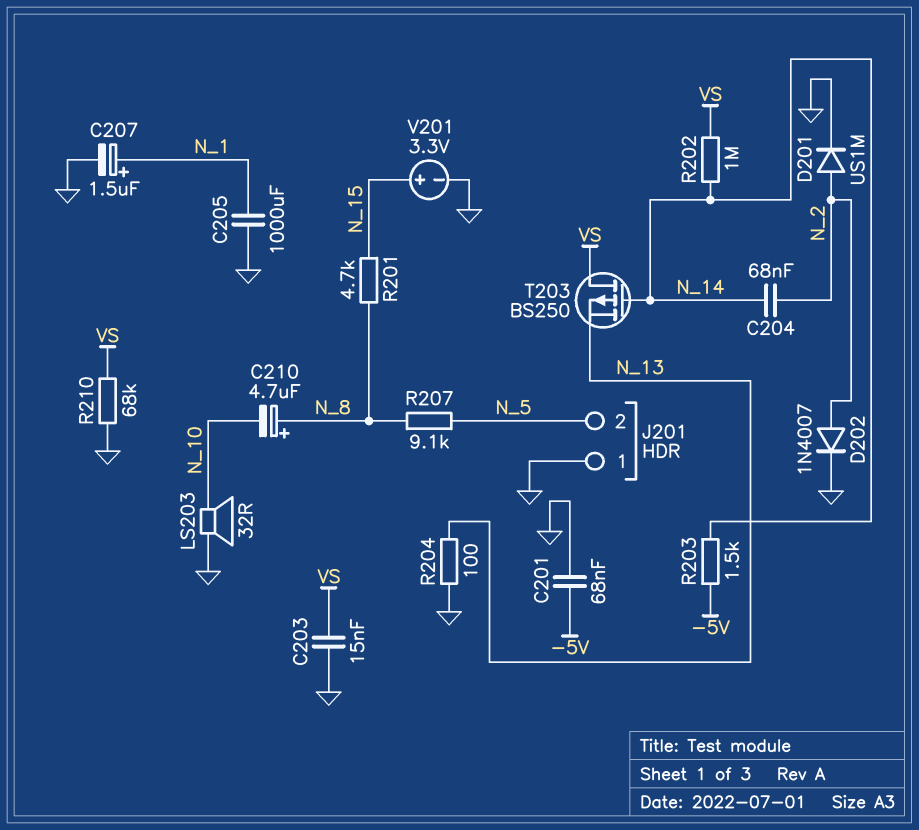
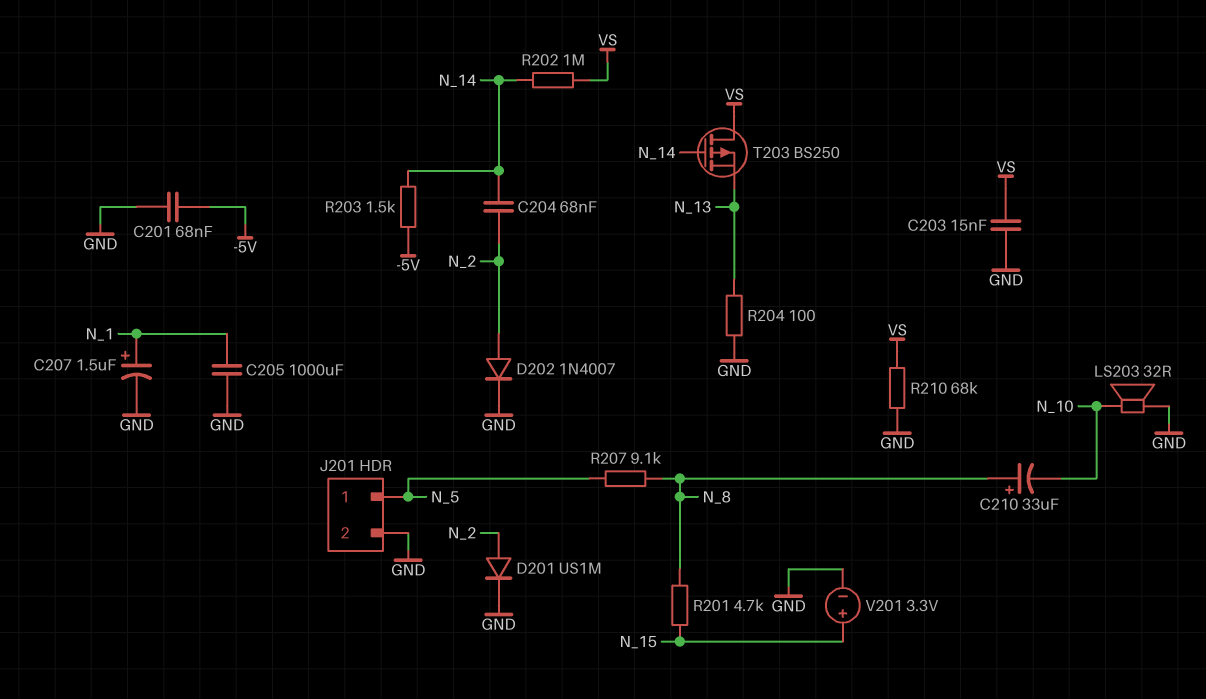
C210: 4.7uF (plus N_8, minus N_10) -> 33uF (plus N_8, minus N_10)
J201 pin 1: GND -> N_5
J201 pin 2: N_5 -> GND

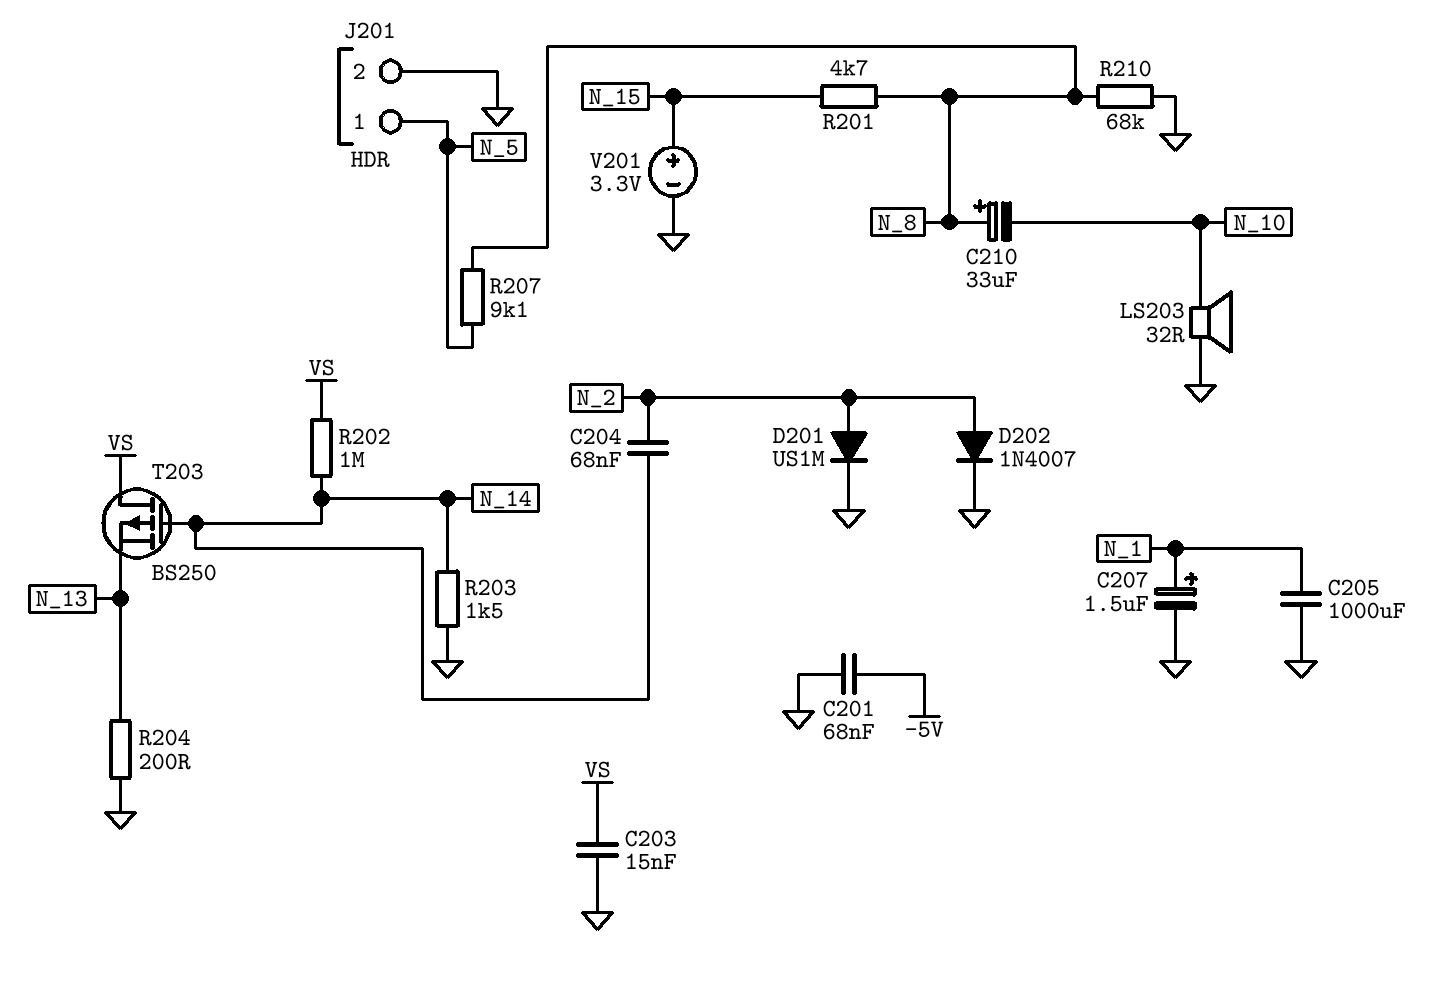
R203: 1.5k (-5V, N_14) -> 1.5k (GND, N_14)
R204: 100 (GND, N_13) -> 200 (GND, N_13)
R210: 68k (GND, VS) -> 68k (GND, N_8)

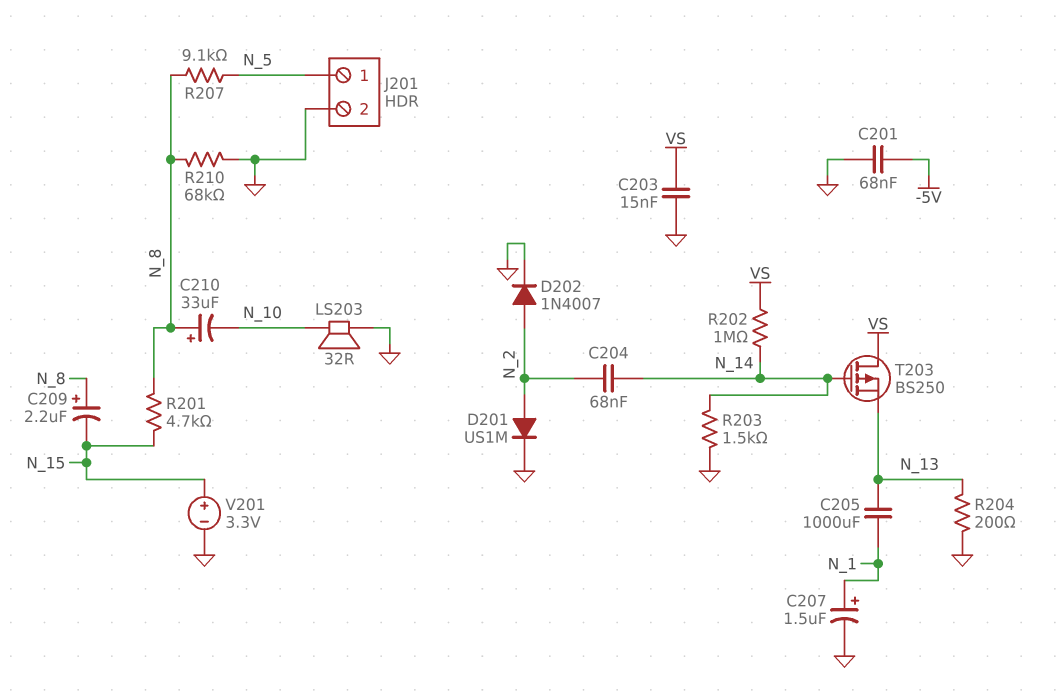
C205: 1000uF (GND, N_1) -> 1000uF (N_1, N_13)
C209: none -> 2.2uF (plus N_8, minus N_15)

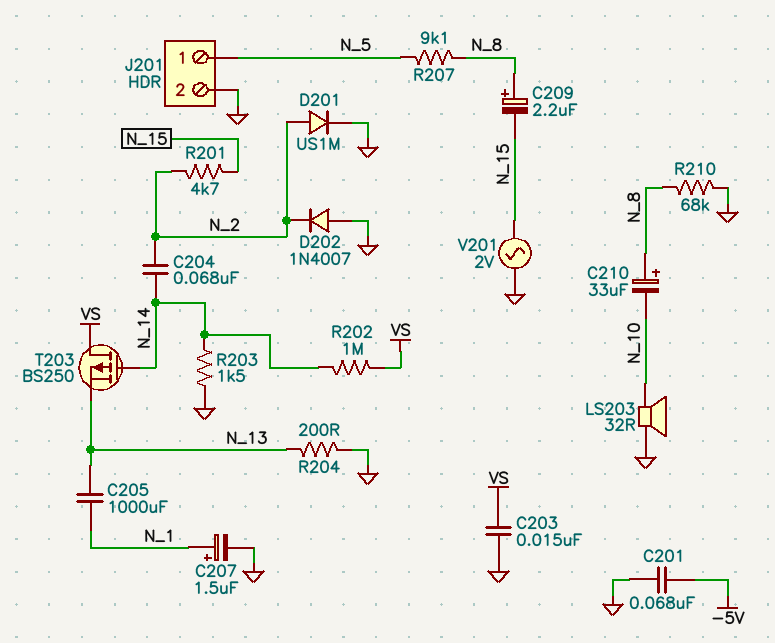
D202: diode 1N4007 (A N_2, K GND) -> diode 1N4007 (A GND, K N_2)
R201: 4.7k (N_8, N_15) -> 4.7k (N_2, N_15)
V201: 3.3V (plus N_15, minus GND) -> AC 2V (GND, N_15)

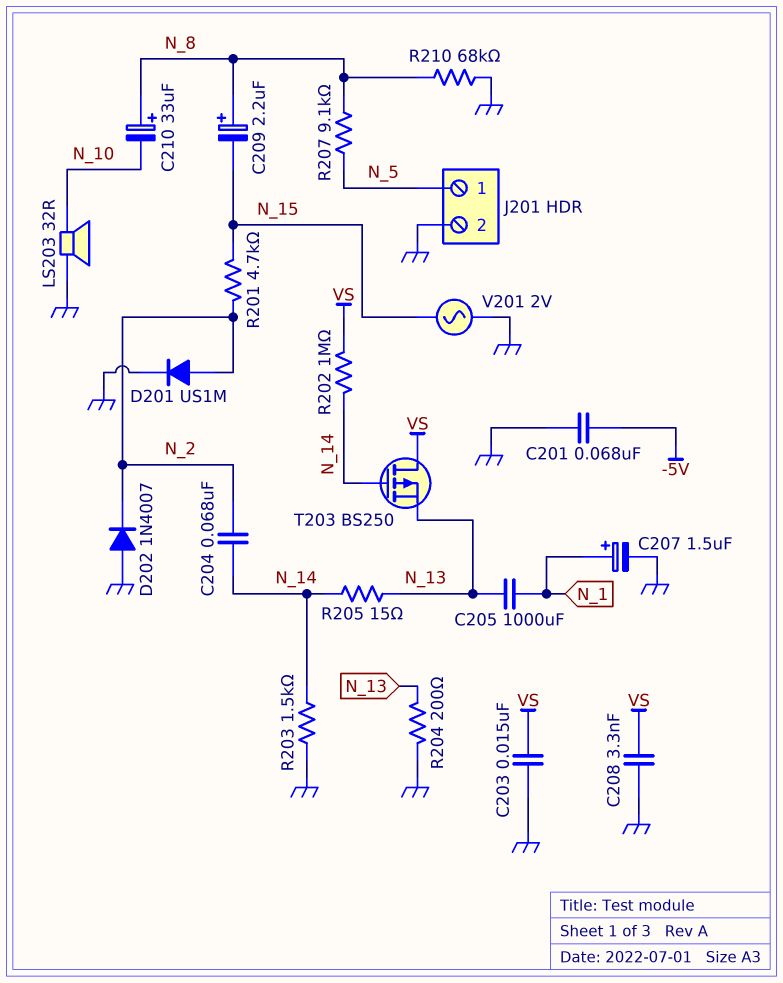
C208: none -> 3.3nF (GND, VS)
R205: none -> 15 (N_13, N_14)

